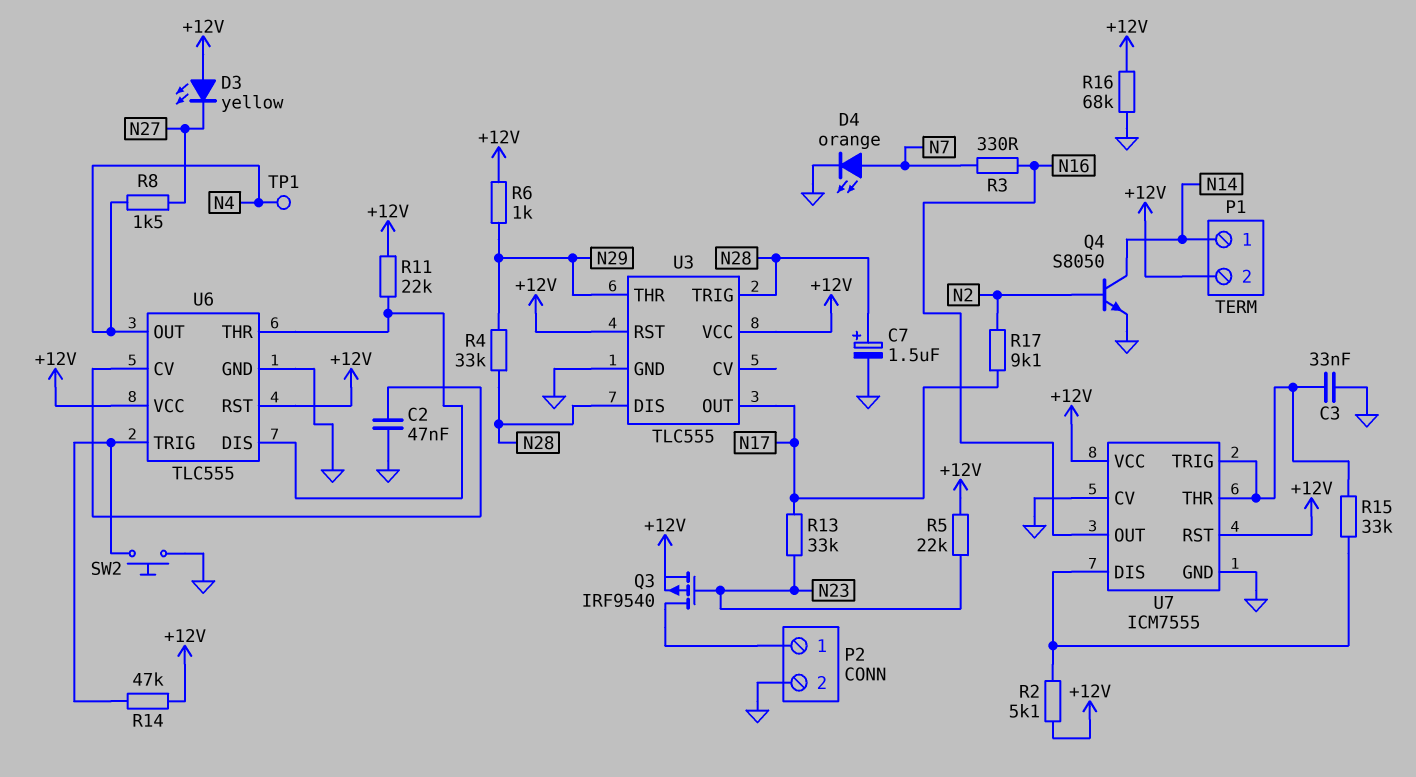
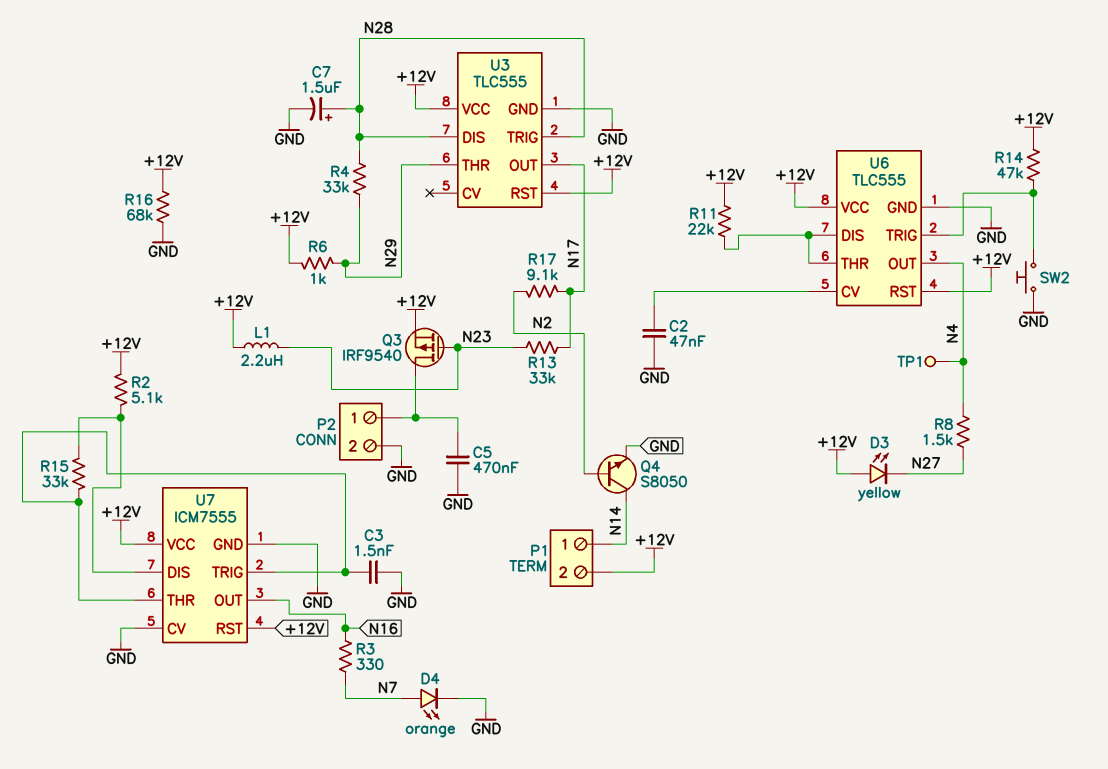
C3: 33nF (GND, U7/THR) -> 1.5nF (GND, U7/THR)
C5: none -> 470nF (GND, P2/1)
L1: none -> 2.2uH (+12V, N23)
R5: 22k (+12V, N23) -> none

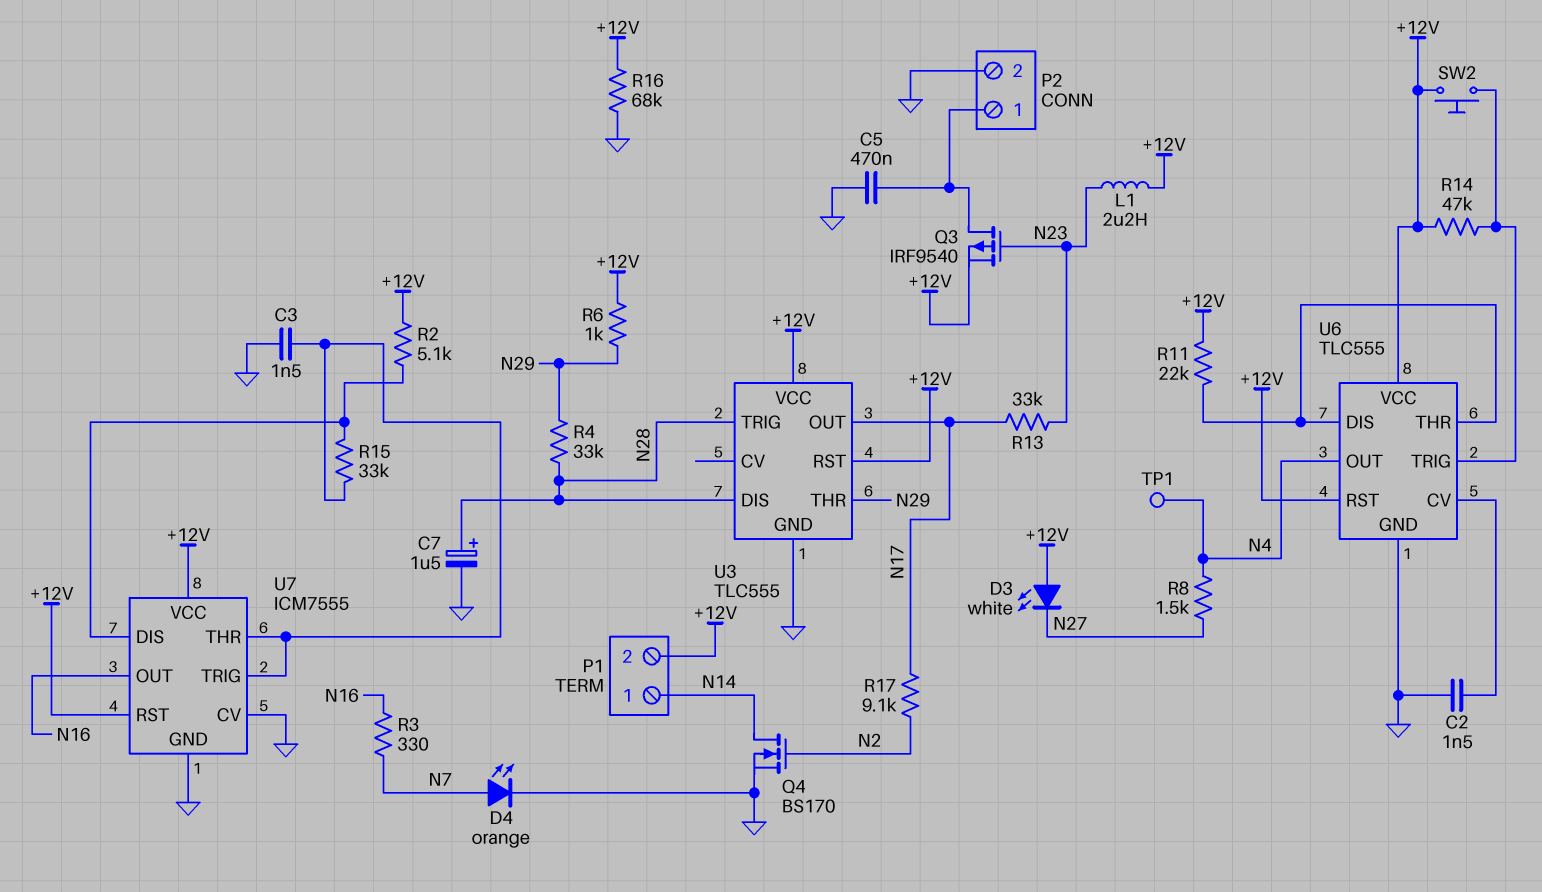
C2: 47nF (GND, U6/CV) -> 1.5nF (GND, U6/CV)
D3: LED yellow (A +12V, K N27) -> LED white (A +12V, K N27)
Q4: NPN S8050 (B N2, C N14, E GND) -> NMOS BS170 (G N2, D N14, S GND)
SW2: button (GND, U6/TRIG) -> button (+12V, U6/TRIG)

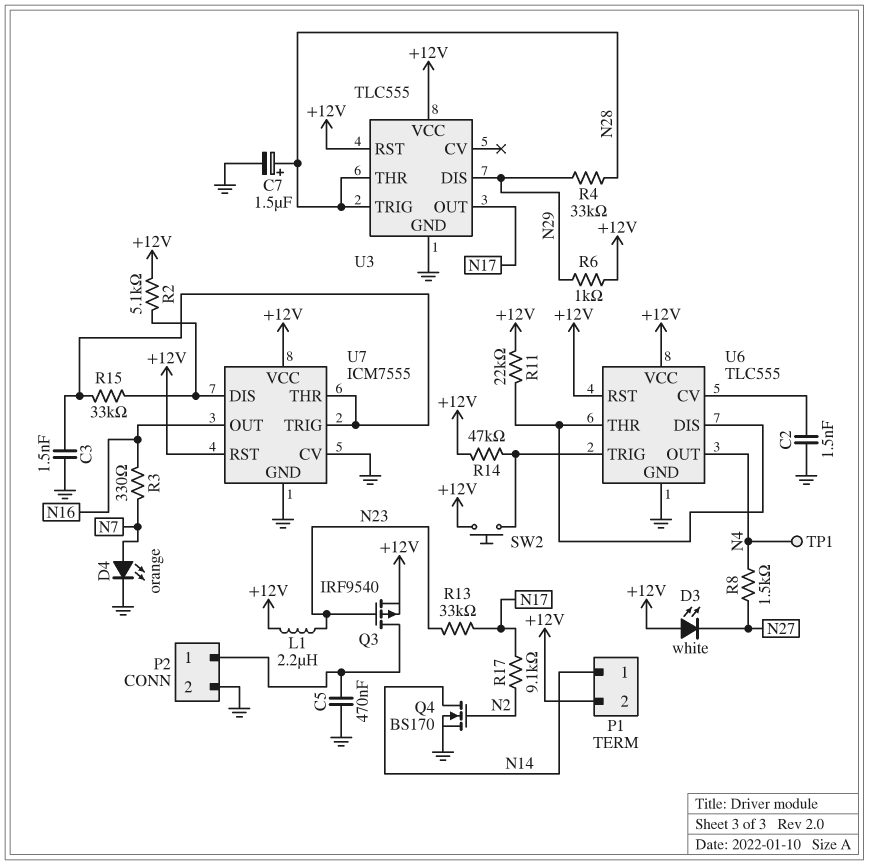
R16: 68k (+12V, GND) -> none
U3 pin DIS: N28 -> N29
U3 pin THR: N29 -> N28

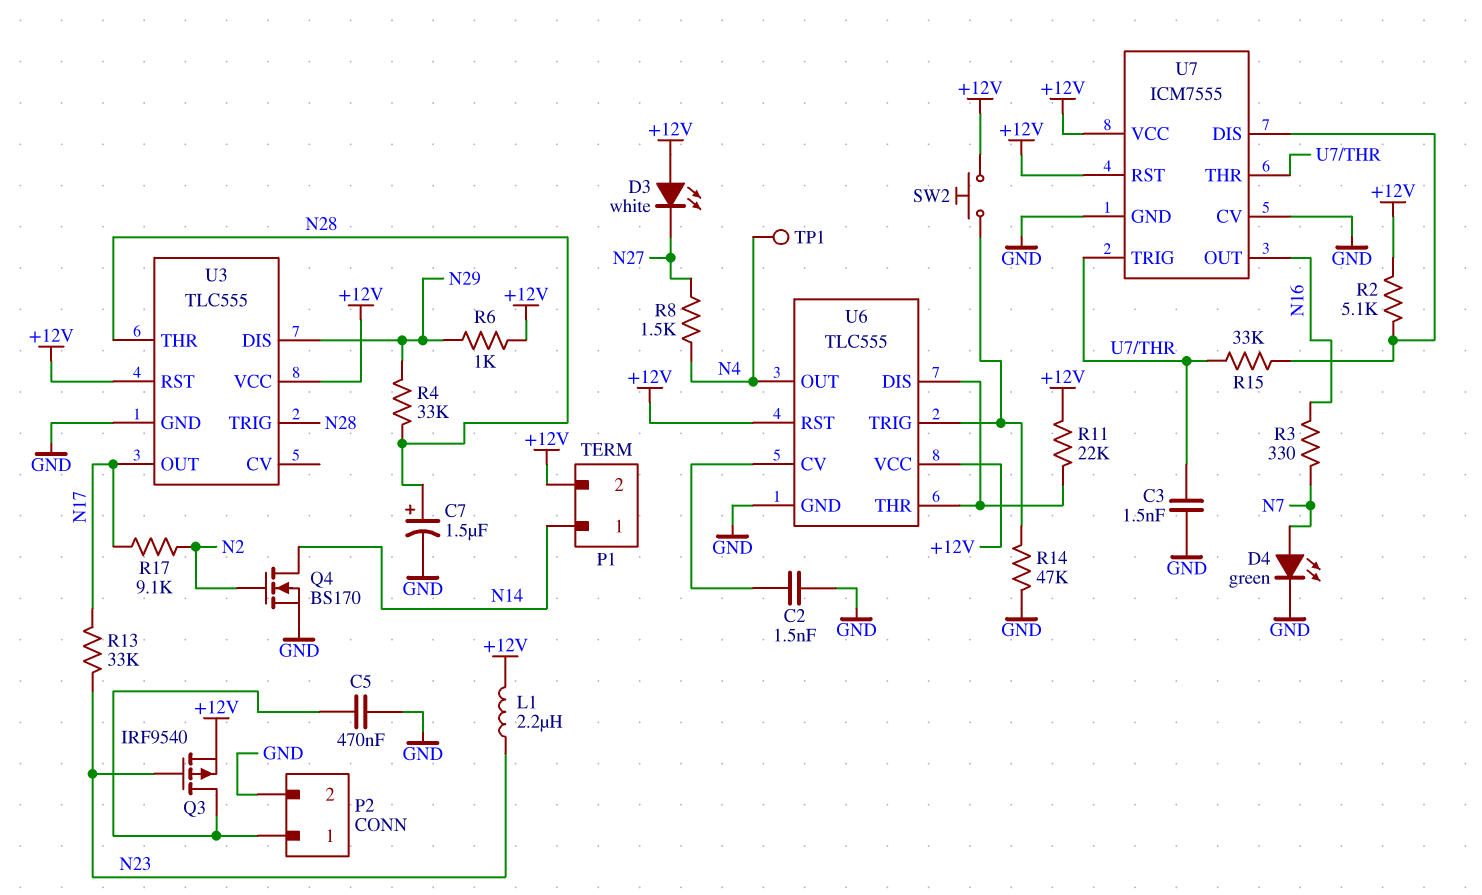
D4: LED orange (A N7, K GND) -> LED green (A N7, K GND)
R14: 47k (+12V, U6/TRIG) -> 47k (GND, U6/TRIG)

